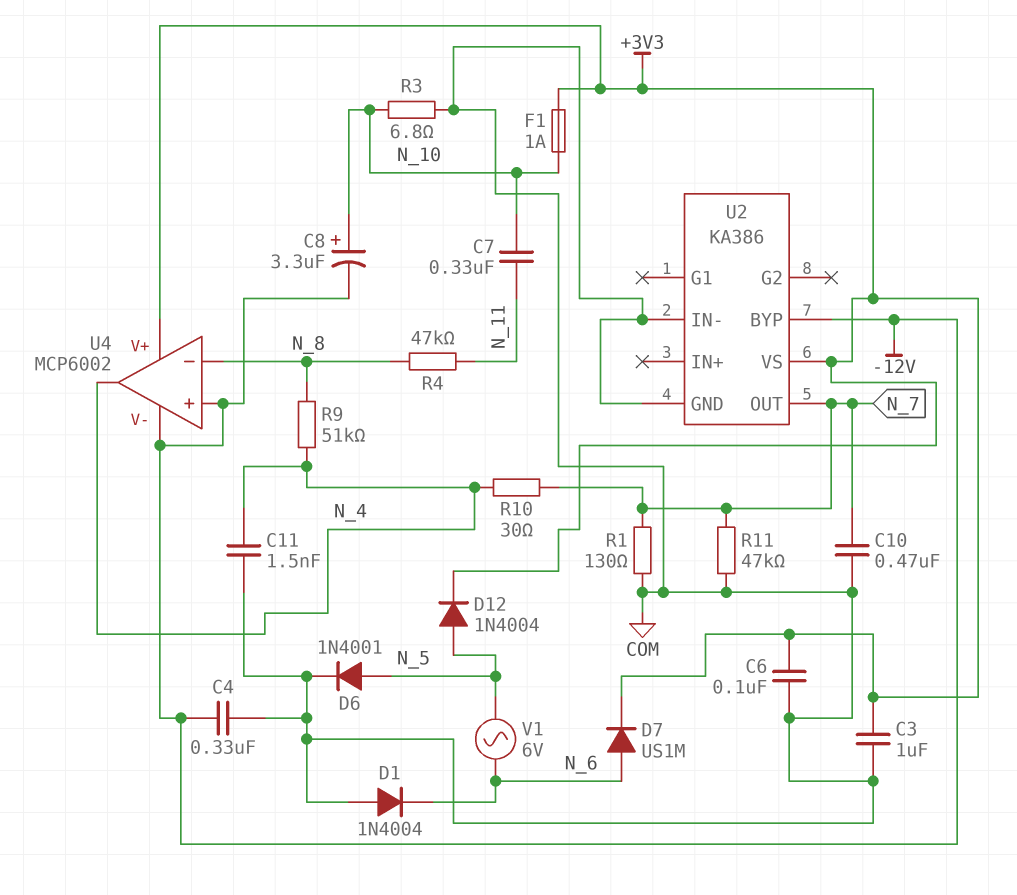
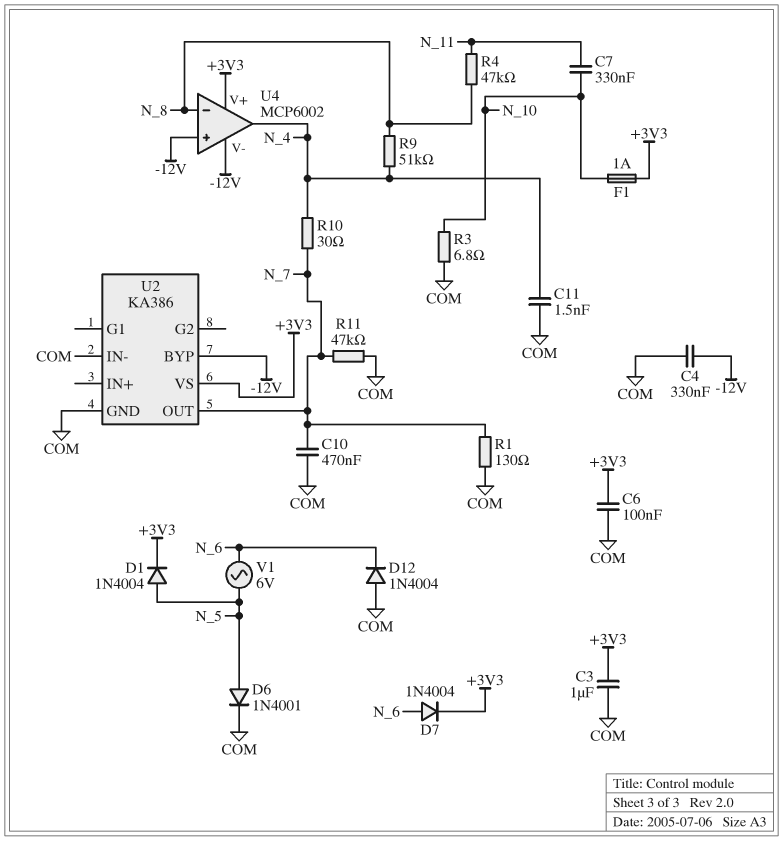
C8: 3.3uF (plus N_10, minus -12V) -> none
D1: diode 1N4004 (A COM, K N_6) -> diode 1N4004 (A N_5, K +3V3)
D7: diode US1M (A N_6, K +3V3) -> diode 1N4004 (A N_6, K +3V3)
D12: diode 1N4004 (A N_5, K +3V3) -> diode 1N4004 (A COM, K N_6)

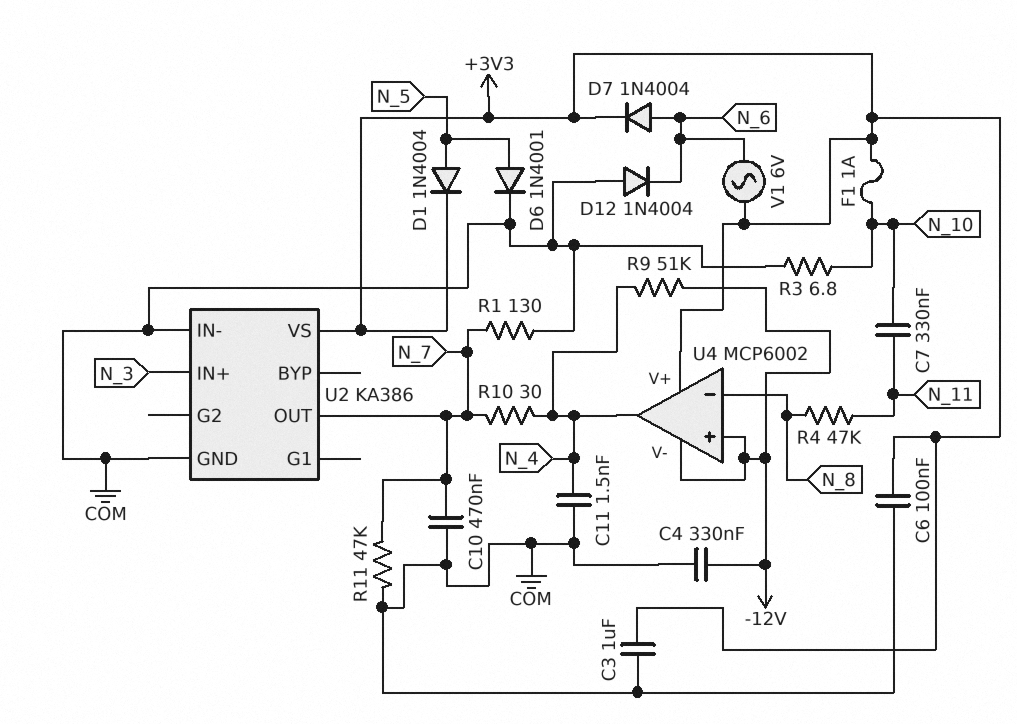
R9: 51k (N_4, N_8) -> 51k (-12V, N_4)
U2 pin BYP: -12V -> none
U2 pin IN+: none -> N_3
V1: AC 6V (N_5, N_6) -> AC 6V (+3V3, N_6)

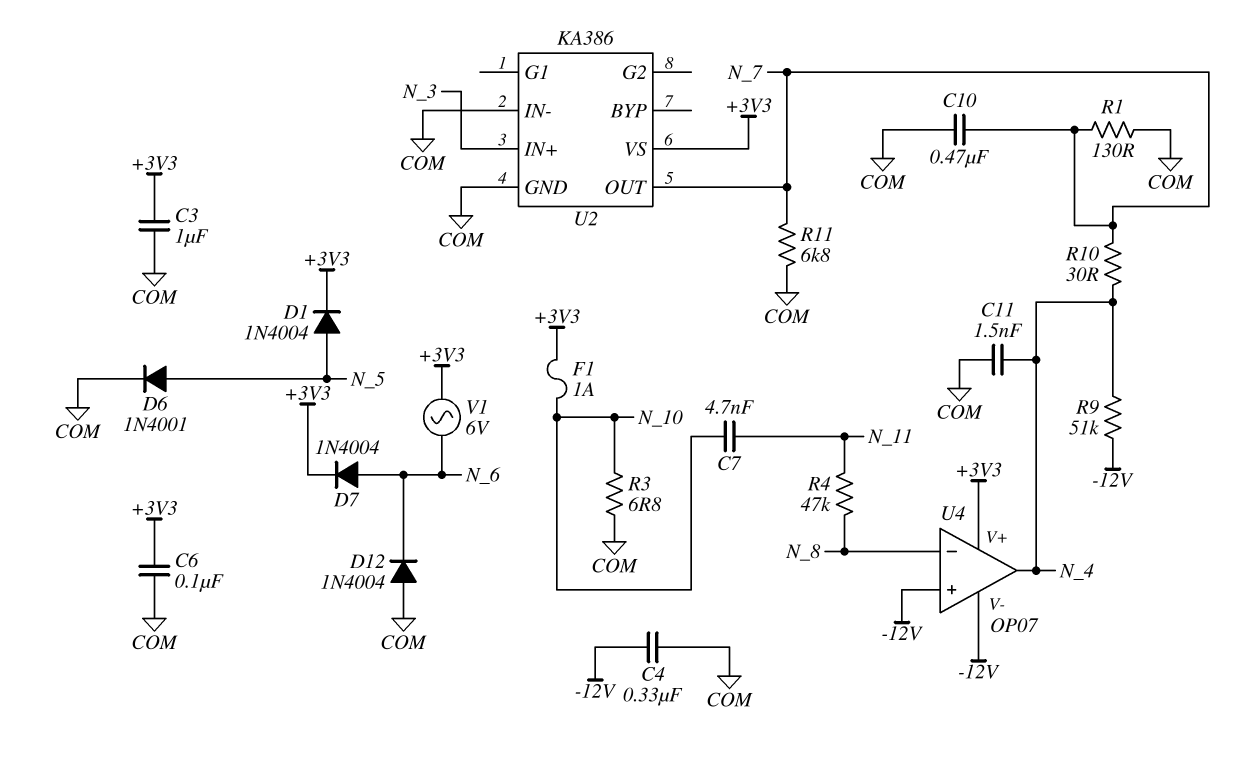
C7: 330nF (N_10, N_11) -> 4.7nF (N_10, N_11)
R11: 47k (COM, N_7) -> 6.8k (COM, N_7)
U4: MCP6002 -> OP07

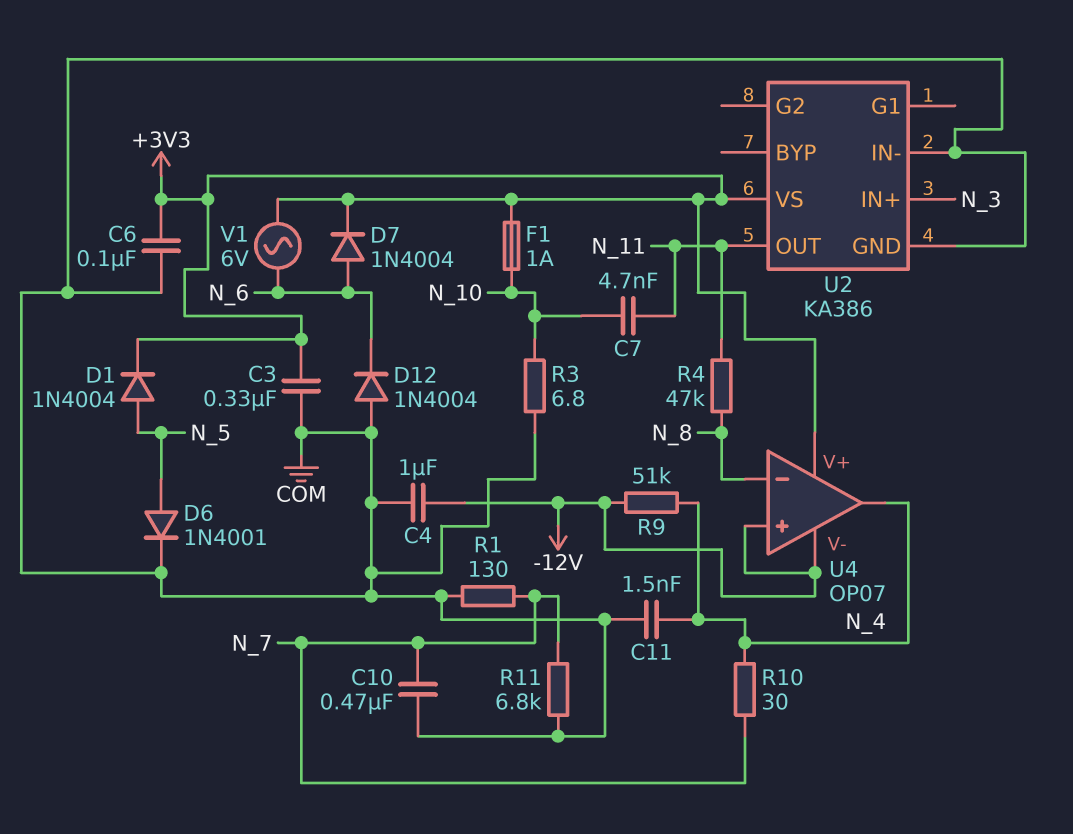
C3: 1uF (+3V3, COM) -> 330nF (+3V3, COM)
C4: 330nF (-12V, COM) -> 1uF (-12V, COM)
U2 pin OUT: N_7 -> N_11

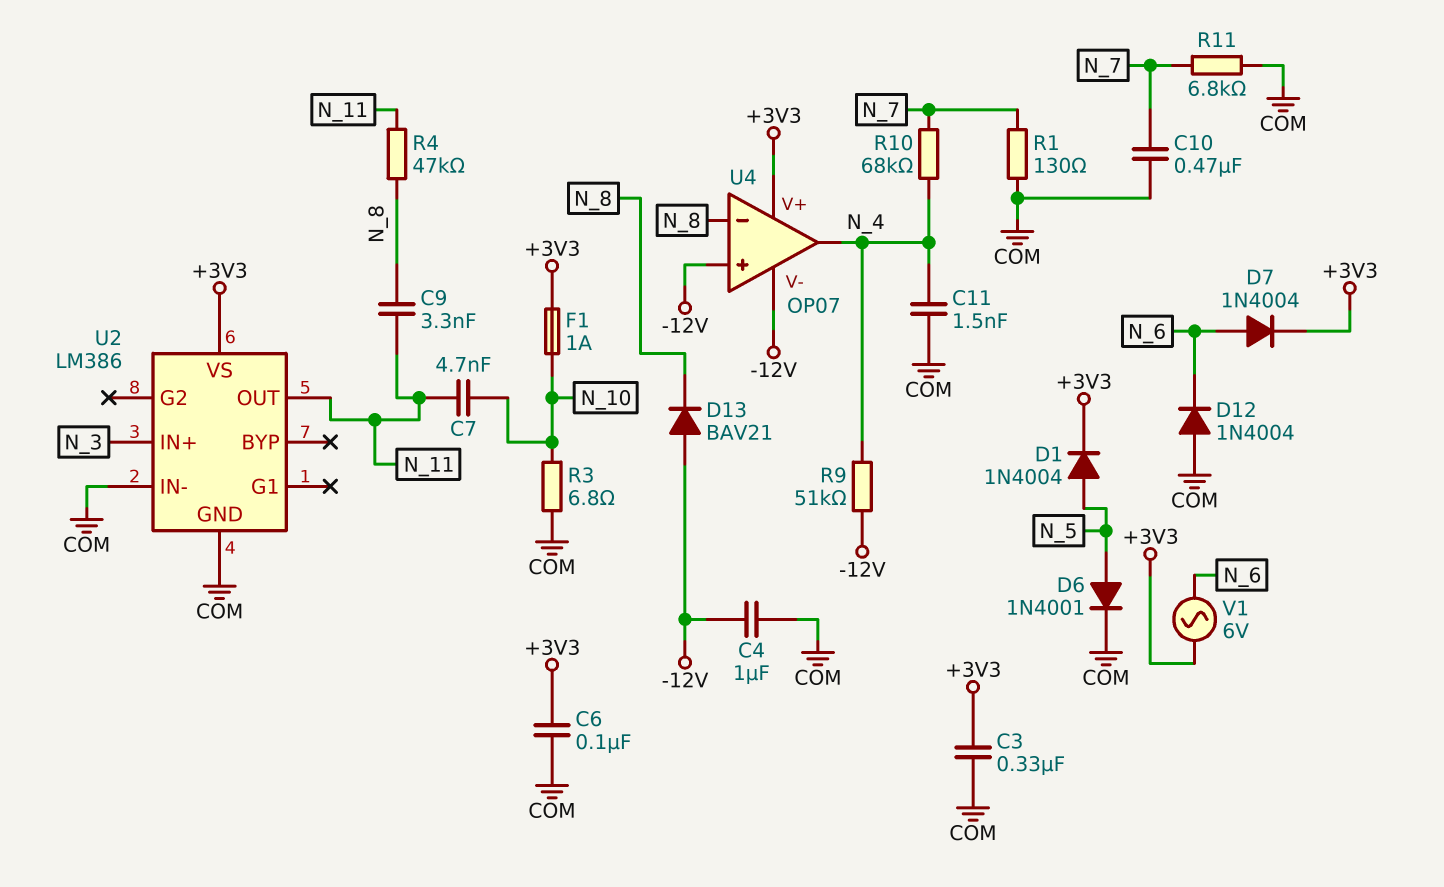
C9: none -> 3.3nF (N_8, N_11)
D13: none -> diode BAV21 (A -12V, K N_8)
R10: 30 (N_4, N_7) -> 68k (N_4, N_7)
U2: KA386 -> LM386

